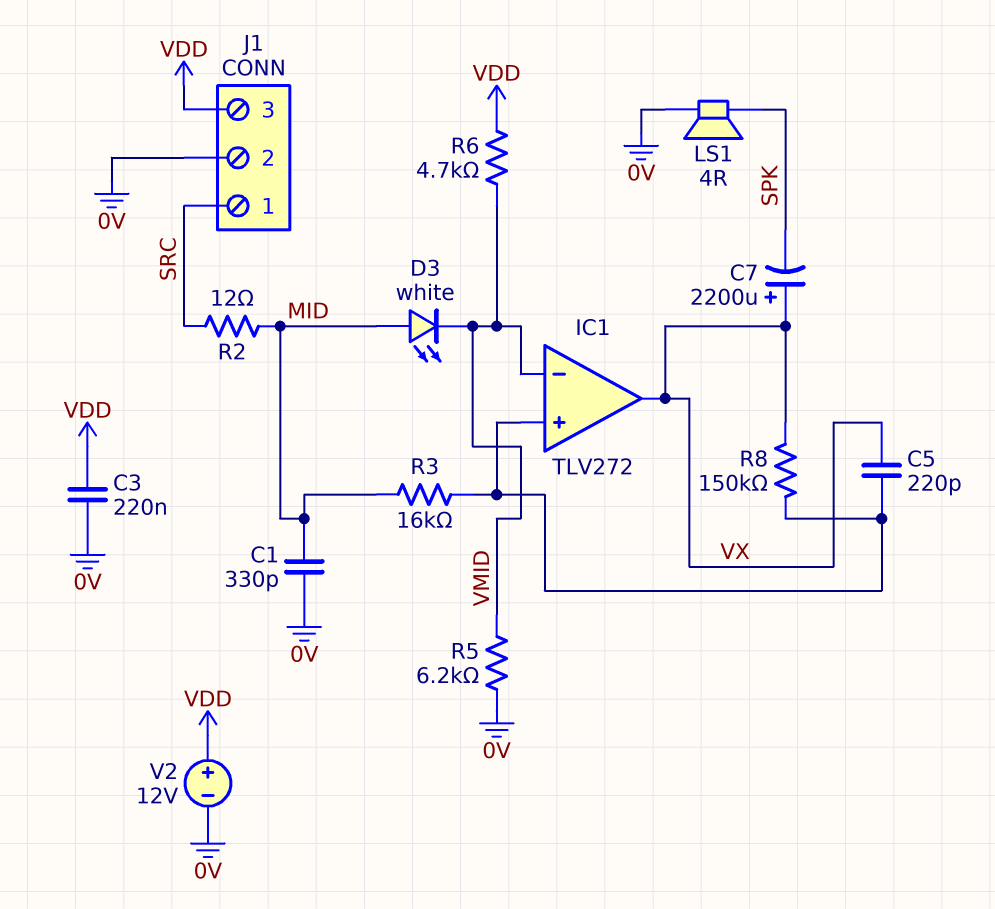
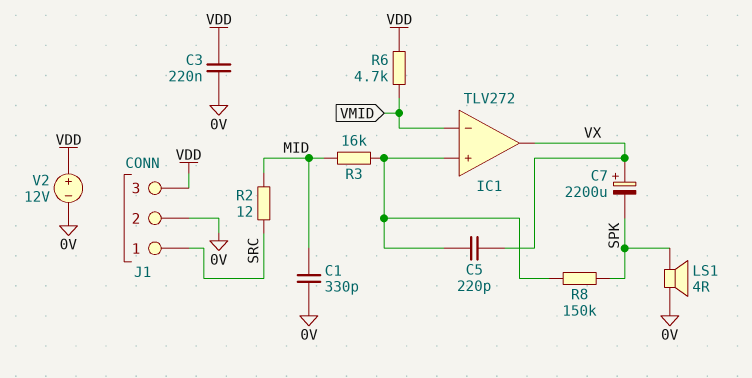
D3: LED white (A MID, K VMID) -> none
R5: 6.2k (0V, VMID) -> none
R8: 150k (IC1/in+, VX) -> 150k (IC1/in+, SPK)

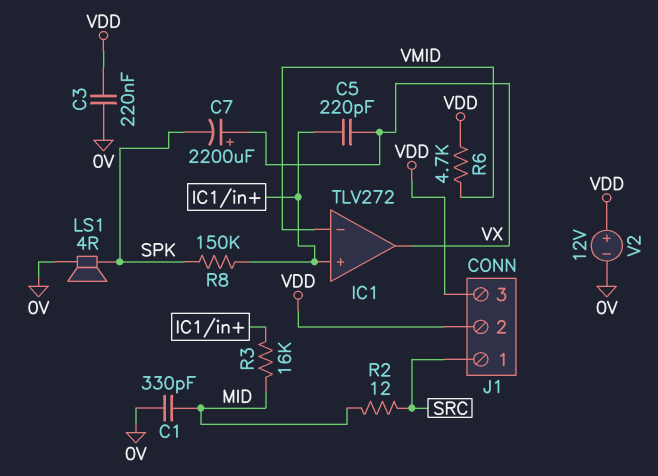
J1 pin 2: 0V -> VDD

